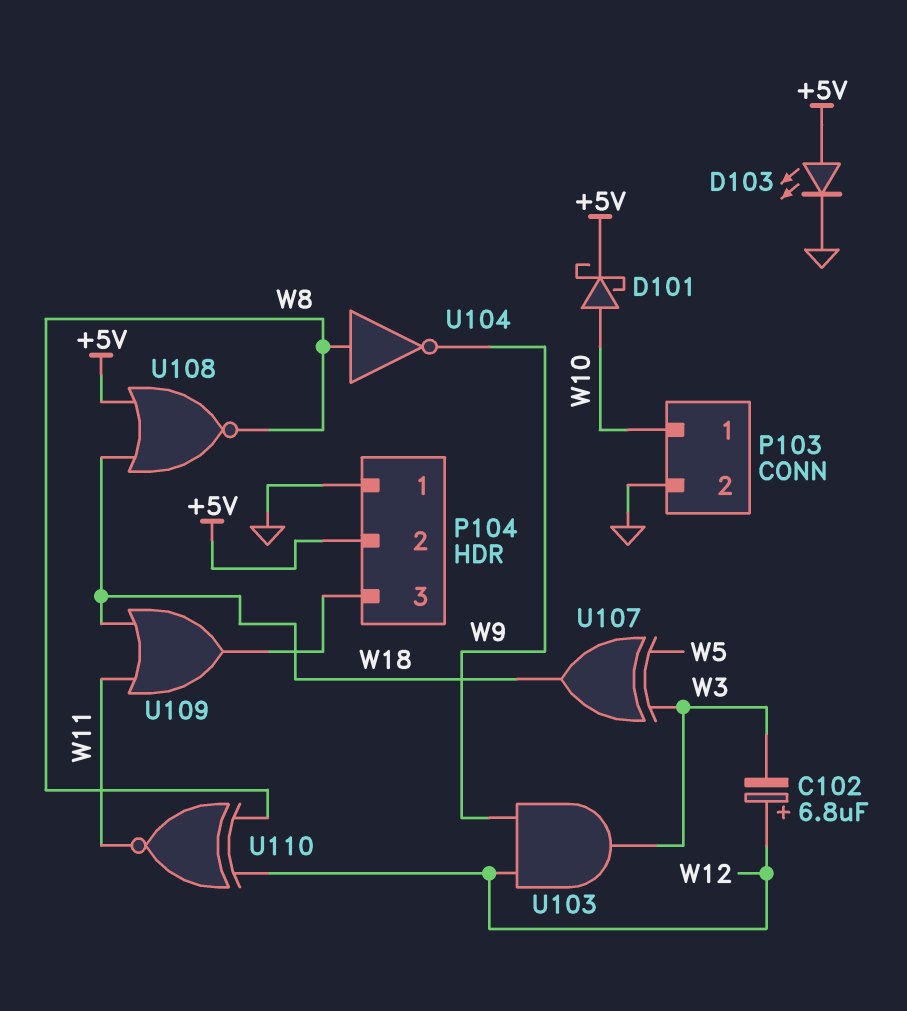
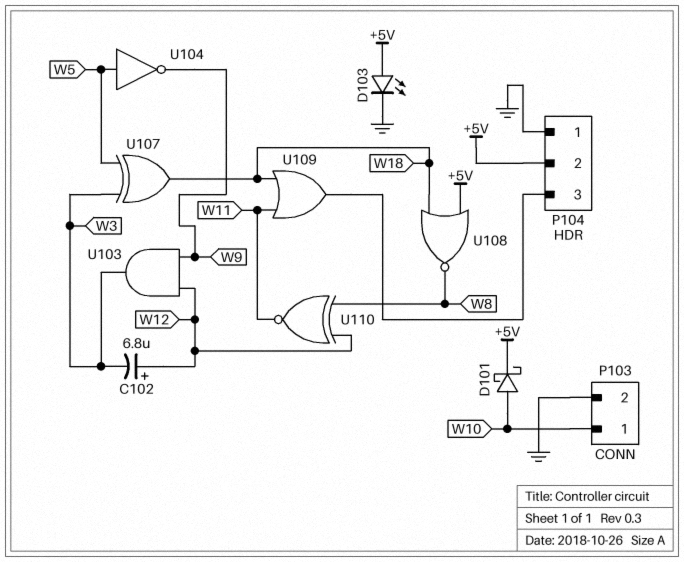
U104: NOT (in W8, out W9) -> NOT (in W5, out W9)

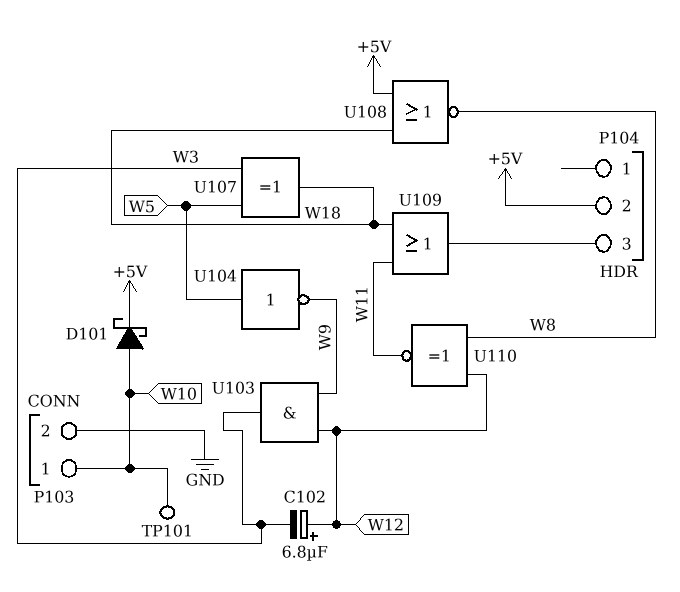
D103: LED (A +5V, K GND) -> none
P104 pin 1: GND -> none
TP101: none -> test point (W10)

